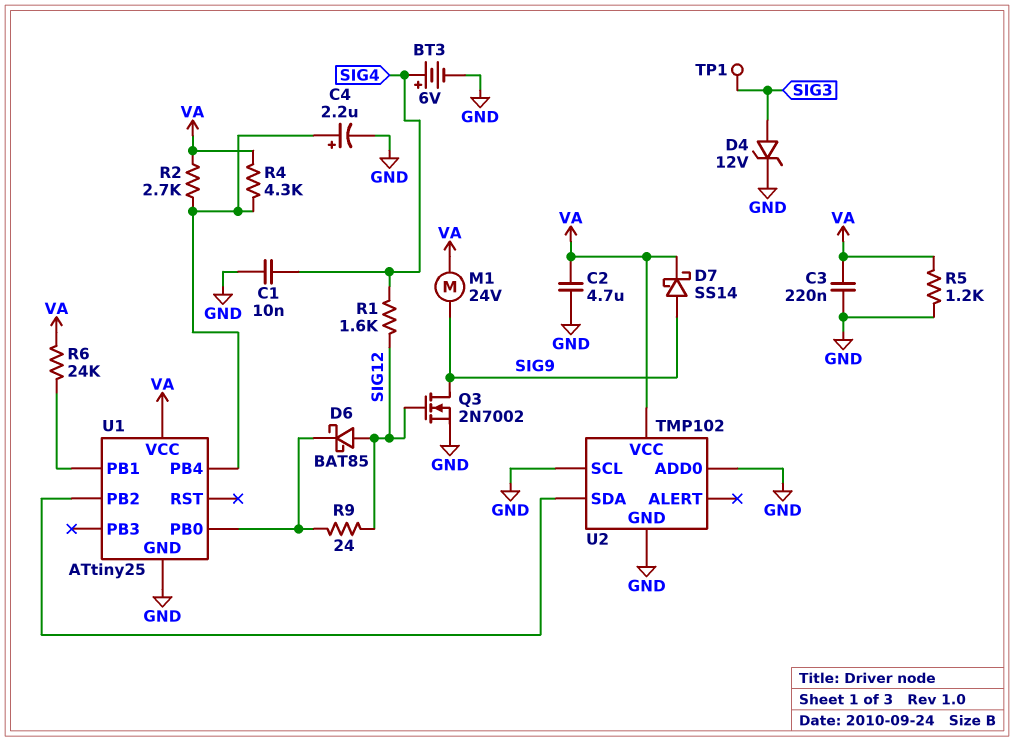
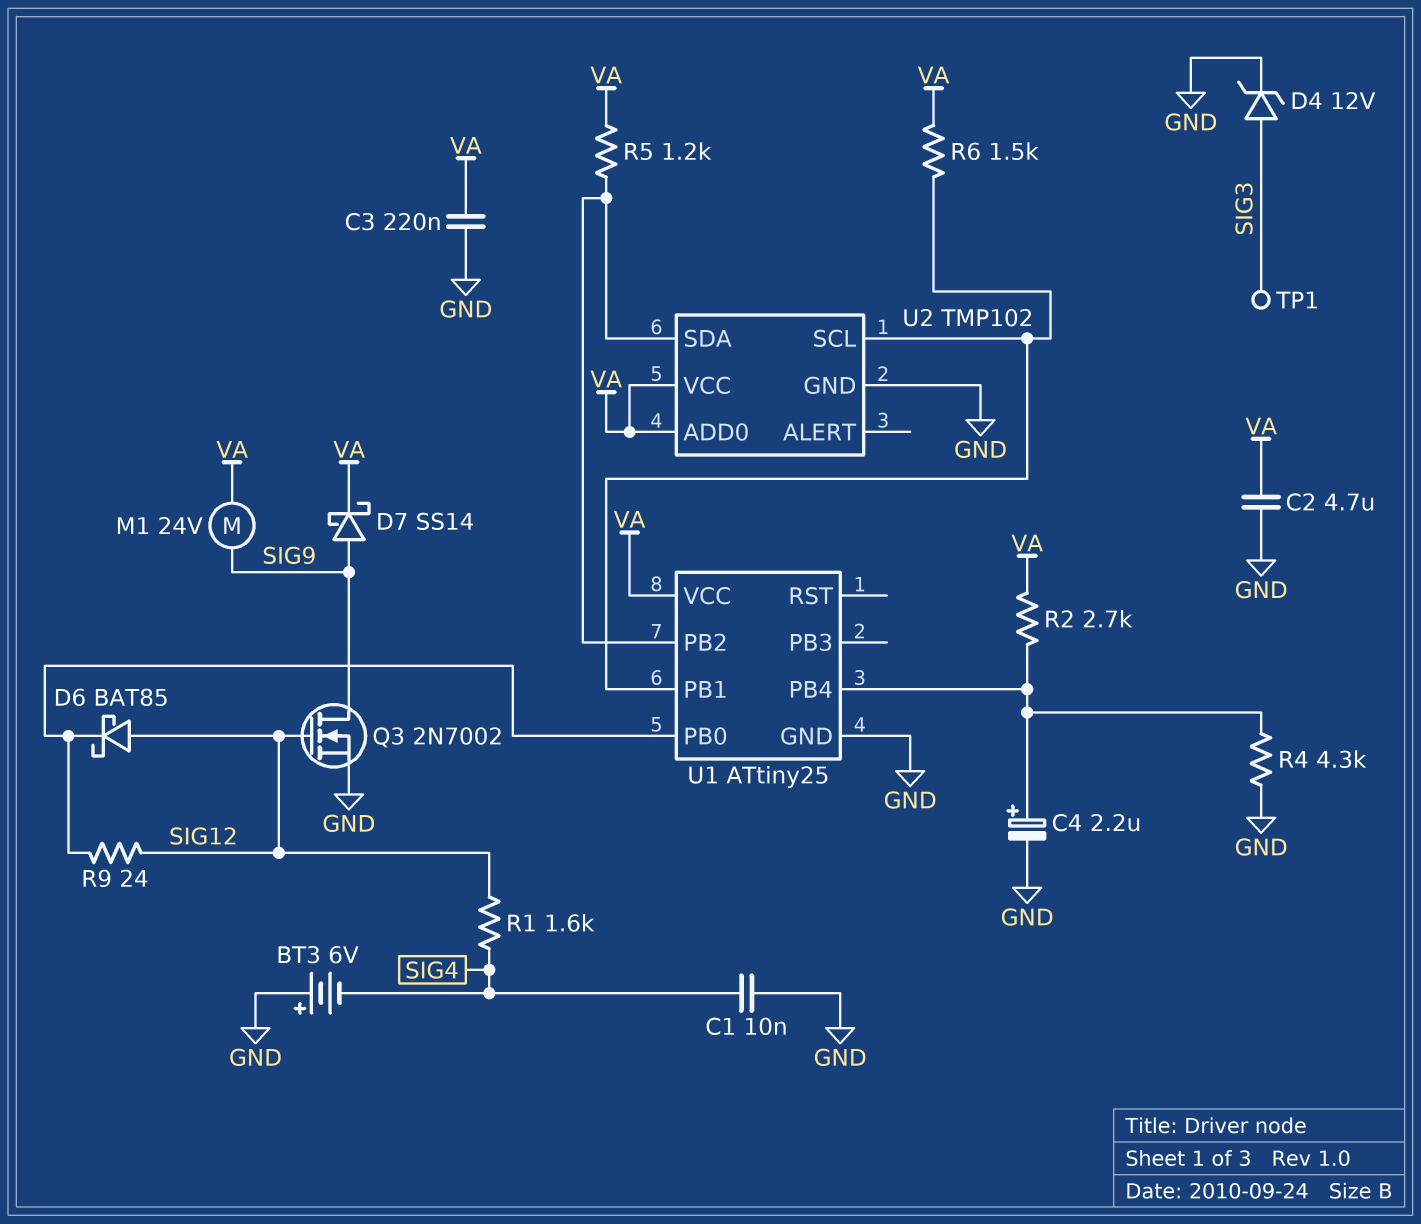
BT3: 6V (plus SIG4, minus GND) -> 6V (plus GND, minus SIG4)
R4: 4.3k (U1/PB4, VA) -> 4.3k (GND, U1/PB4)
R5: 1.2k (GND, VA) -> 1.2k (U1/PB2, VA)
R6: 24k (U1/PB1, VA) -> 1.5k (U1/PB1, VA)
U2 pin ADD0: GND -> VA
U2 pin SCL: GND -> U1/PB1

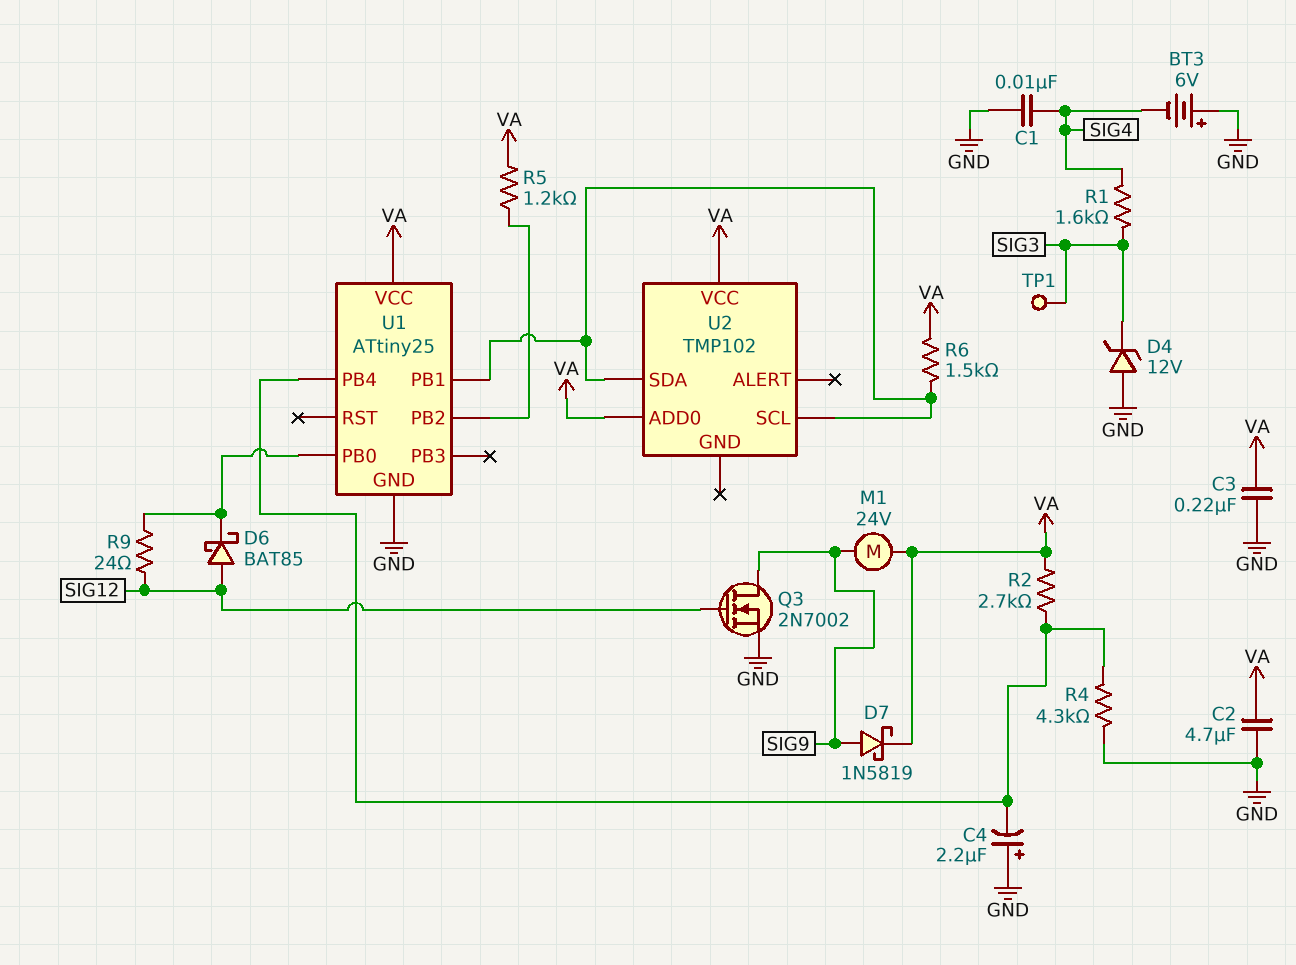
C4: 2.2uF (plus U1/PB4, minus GND) -> 2.2uF (plus GND, minus U1/PB4)
D4: zener 12V (A SIG3, K GND) -> zener 12V (A GND, K SIG3)
D7: schottky SS14 (A SIG9, K VA) -> schottky 1N5819 (A SIG9, K VA)
R1: 1.6k (SIG4, SIG12) -> 1.6k (SIG3, SIG4)
U2 pin GND: GND -> none
U2 pin SDA: U1/PB2 -> U1/PB1

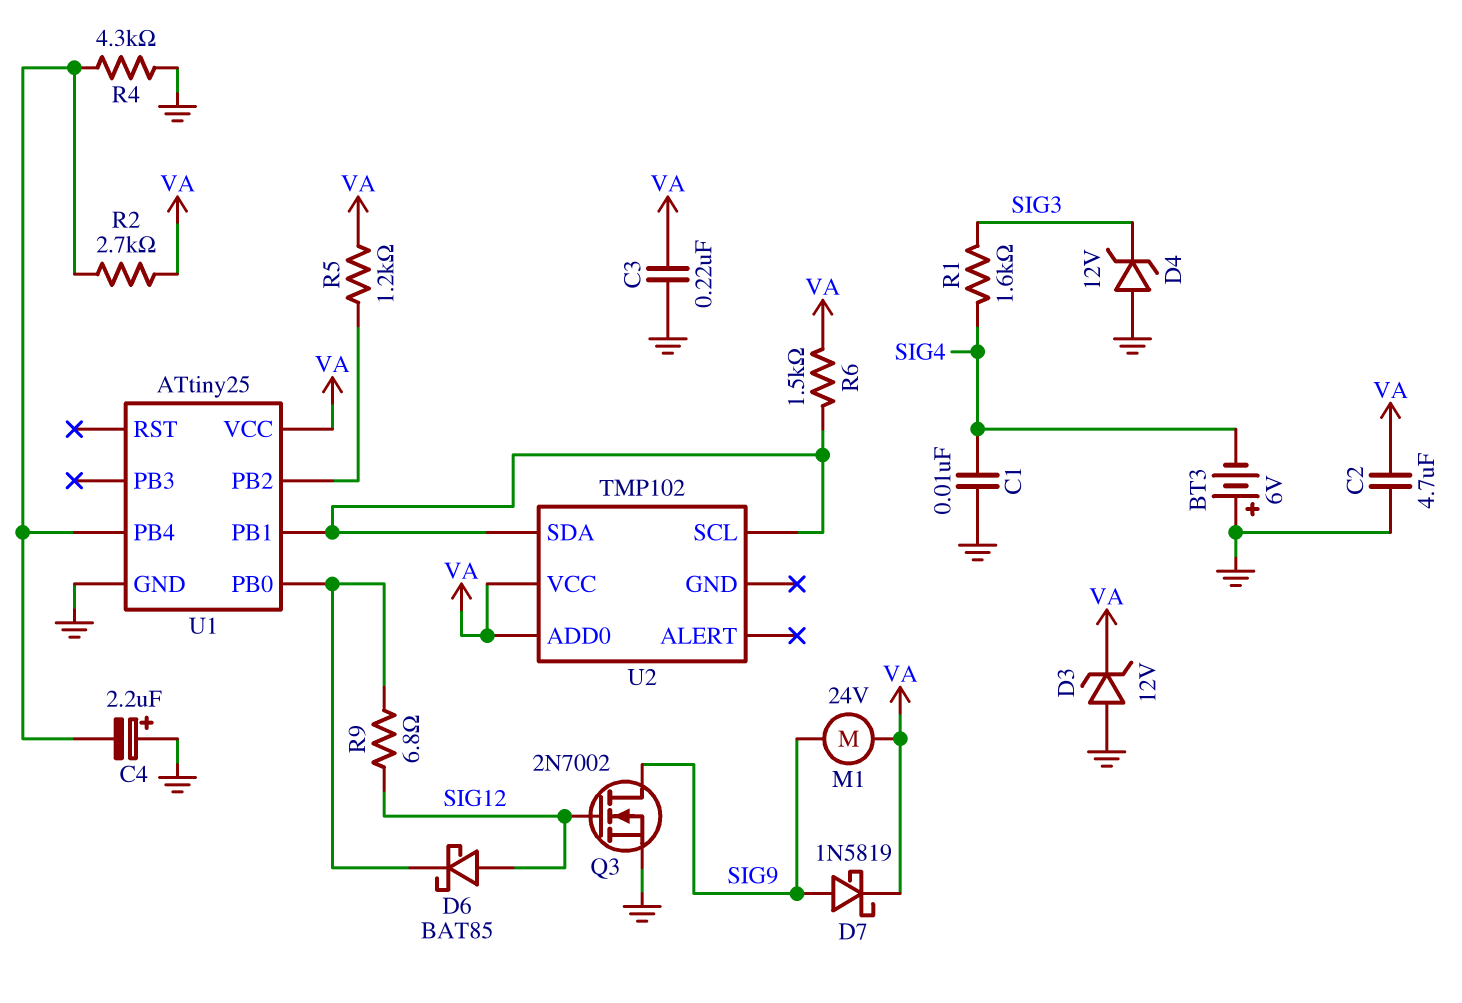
D3: none -> zener 12V (A GND, K VA)
R9: 24 (SIG12, U1/PB0) -> 6.8 (SIG12, U1/PB0)
TP1: test point (SIG3) -> none

